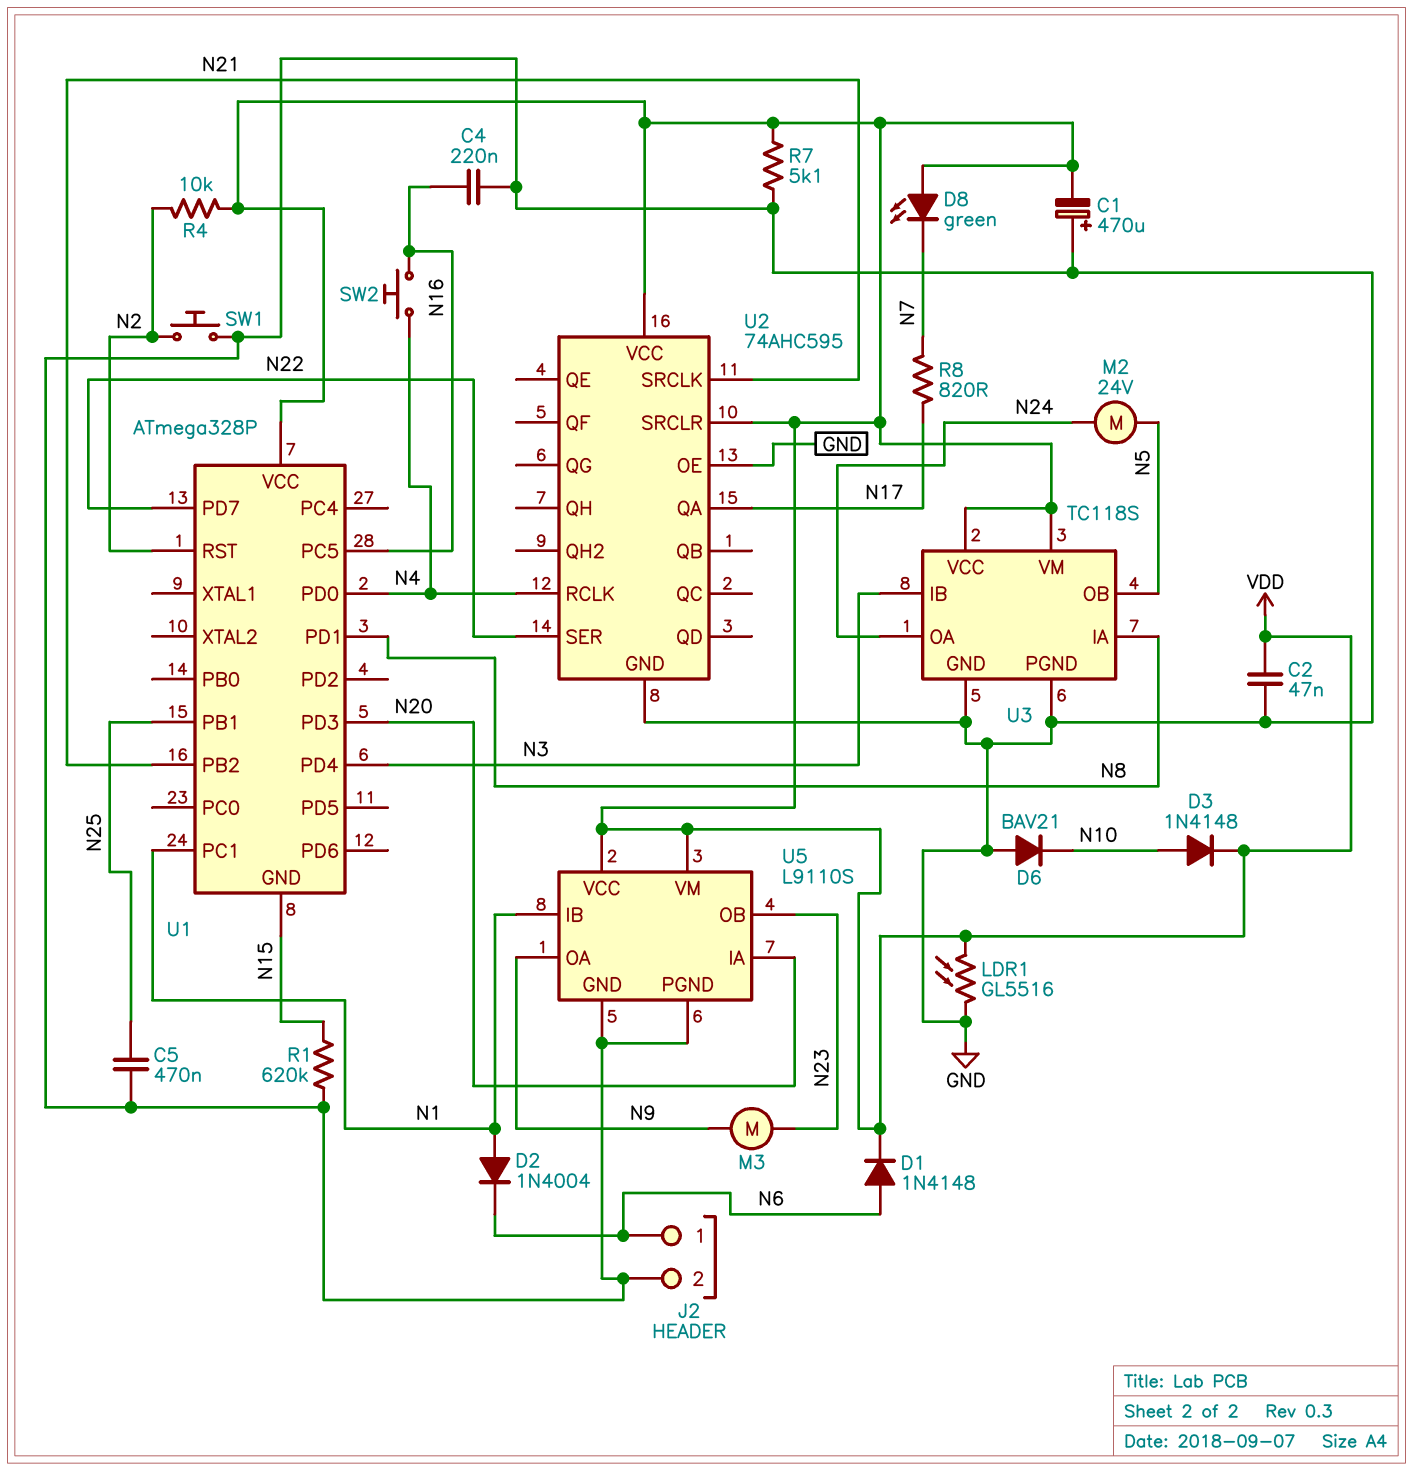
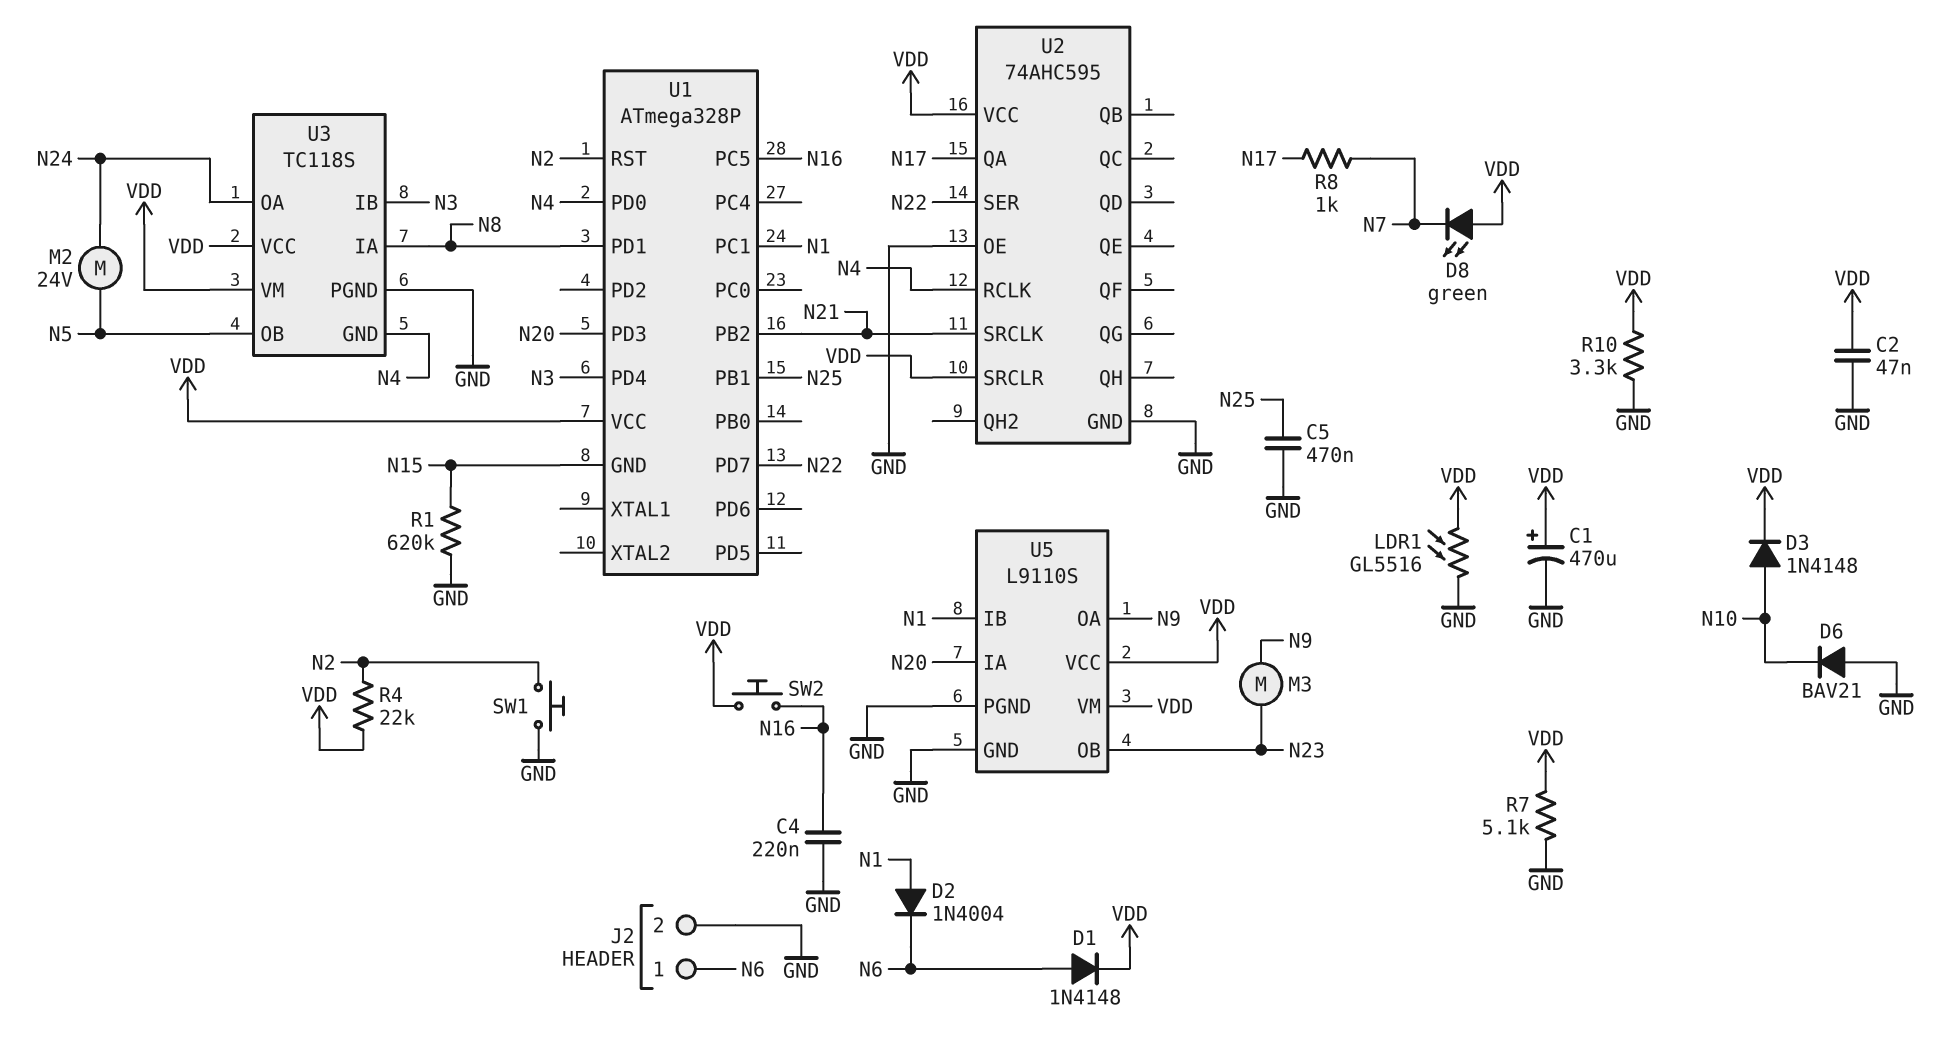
C1: 470uF (plus GND, minus VDD) -> 470uF (plus VDD, minus GND)
R4: 10k (N2, VDD) -> 22k (N2, VDD)
R8: 820 (N7, N17) -> 1k (N7, N17)
R10: none -> 3.3k (GND, VDD)
SW2: button (N4, N16) -> button (N16, VDD)
U3 pin GND: GND -> N4

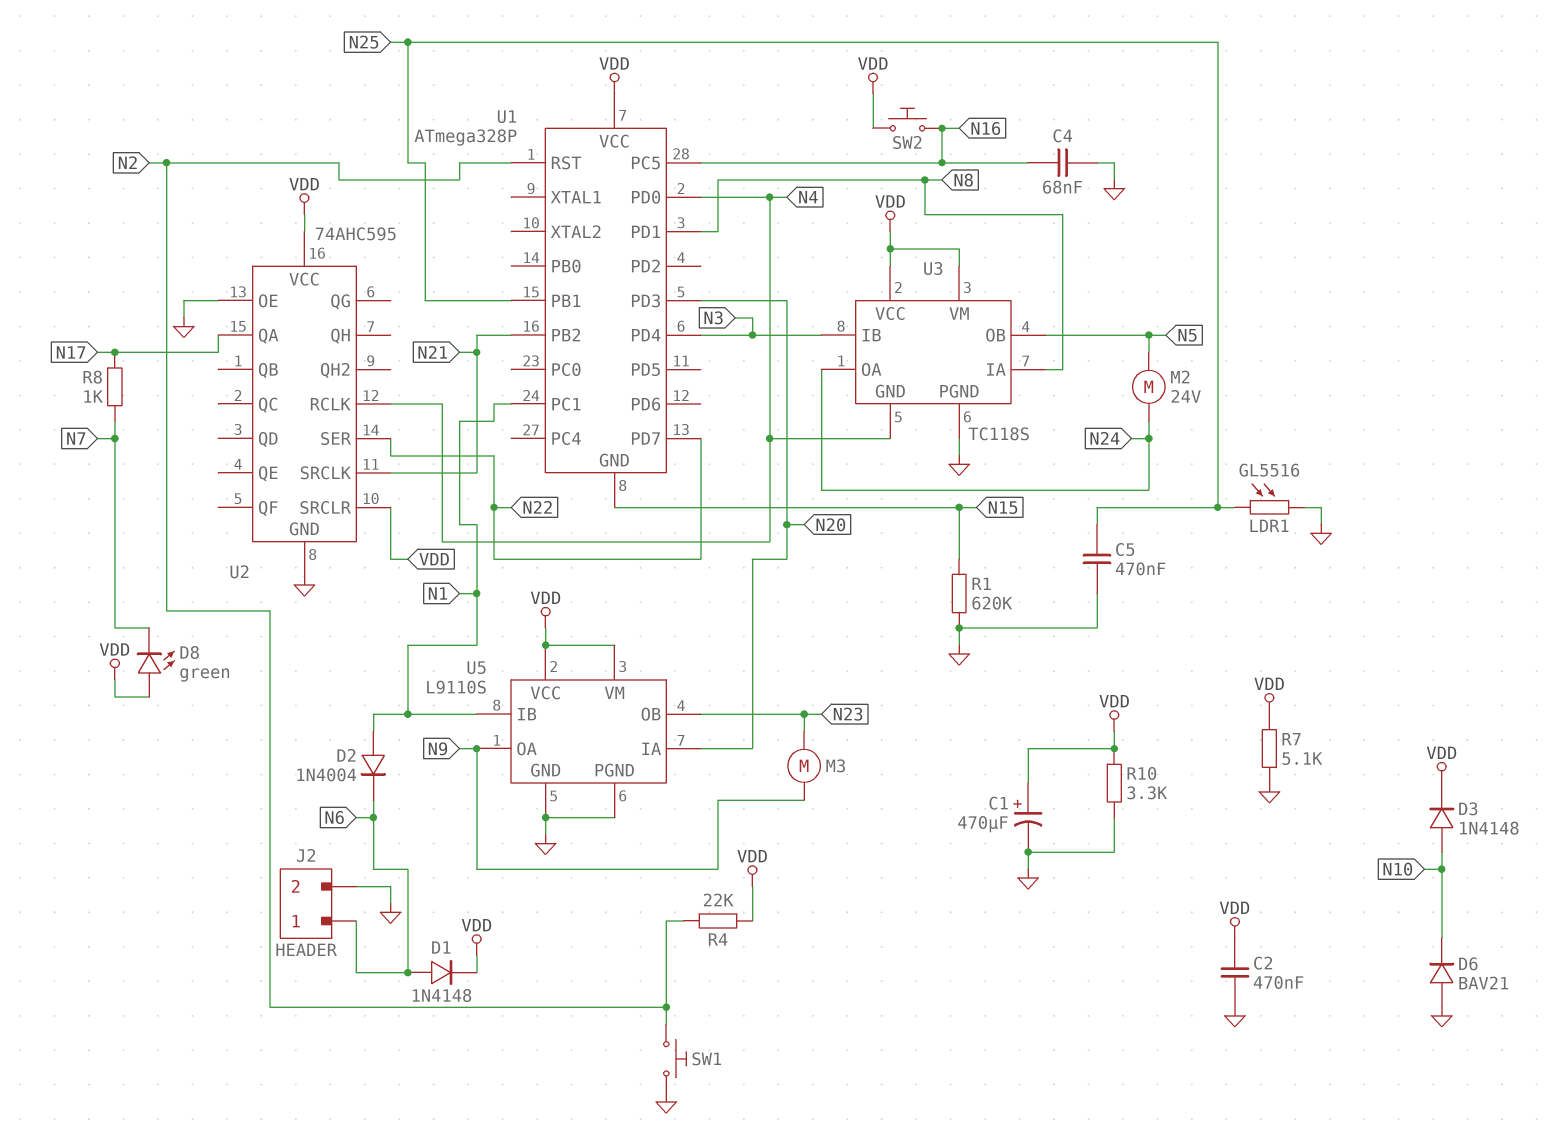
C2: 47nF (GND, VDD) -> 470nF (GND, VDD)
C4: 220nF (GND, N16) -> 68nF (GND, N16)
LDR1: GL5516 (GND, VDD) -> GL5516 (GND, N25)

